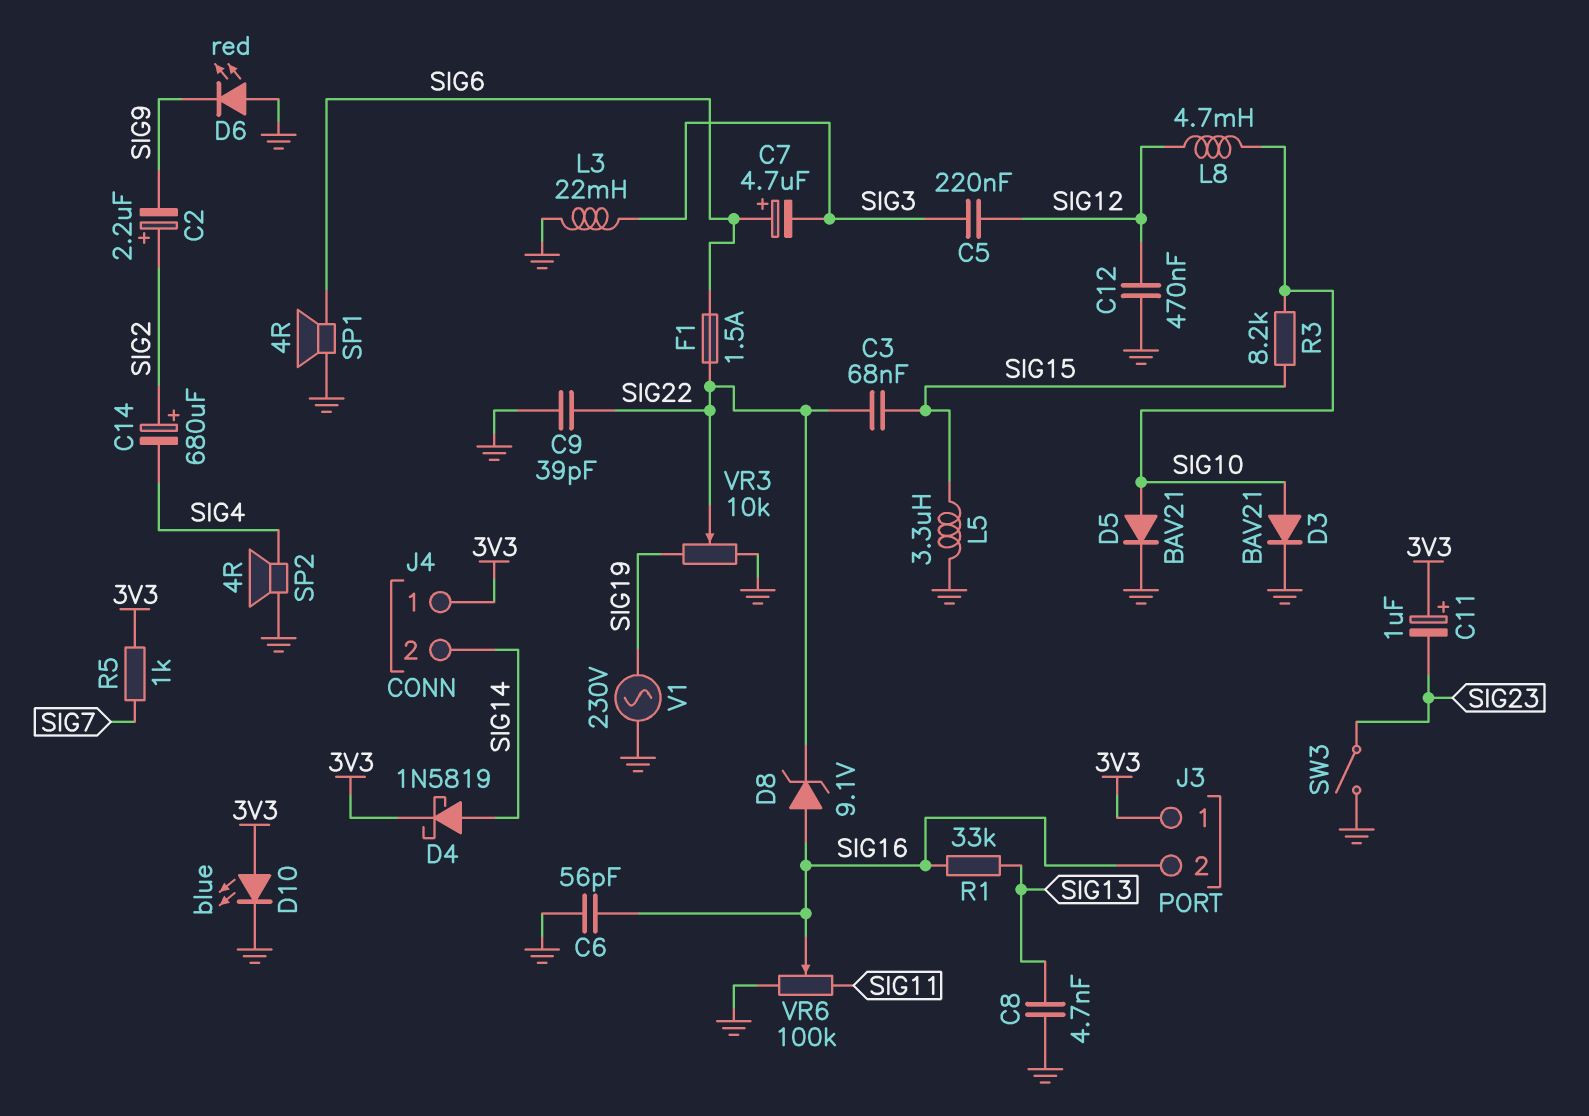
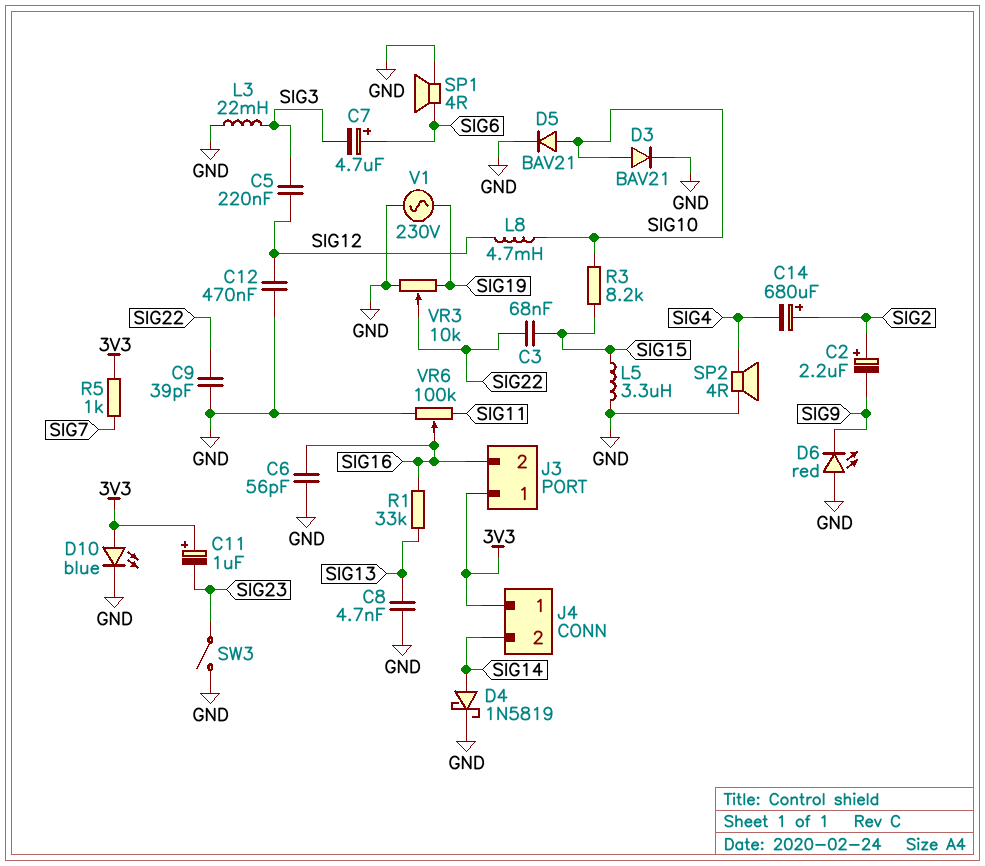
D4: schottky 1N5819 (A SIG14, K 3V3) -> schottky 1N5819 (A SIG14, K GND)
D8: zener 9.1V (A SIG16, K SIG22) -> none
F1: 1.5A (SIG6, SIG22) -> none

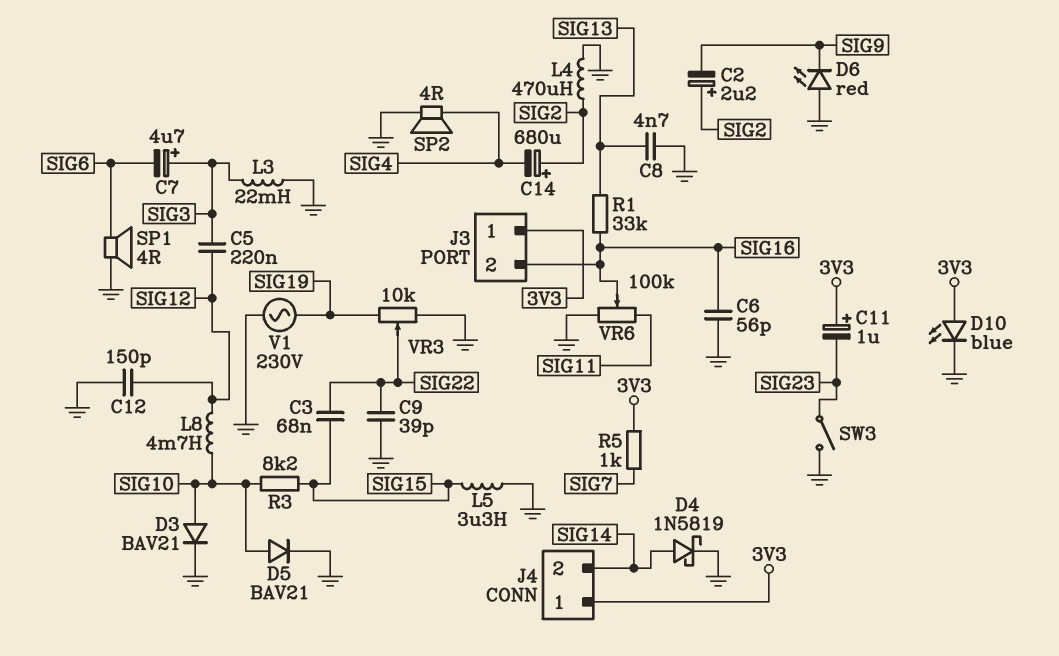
C7: 4.7uF (plus SIG6, minus SIG3) -> 4.7uF (plus SIG3, minus SIG6)
C12: 470nF (GND, SIG12) -> 150pF (GND, SIG12)
L4: none -> 470uH (GND, SIG2)

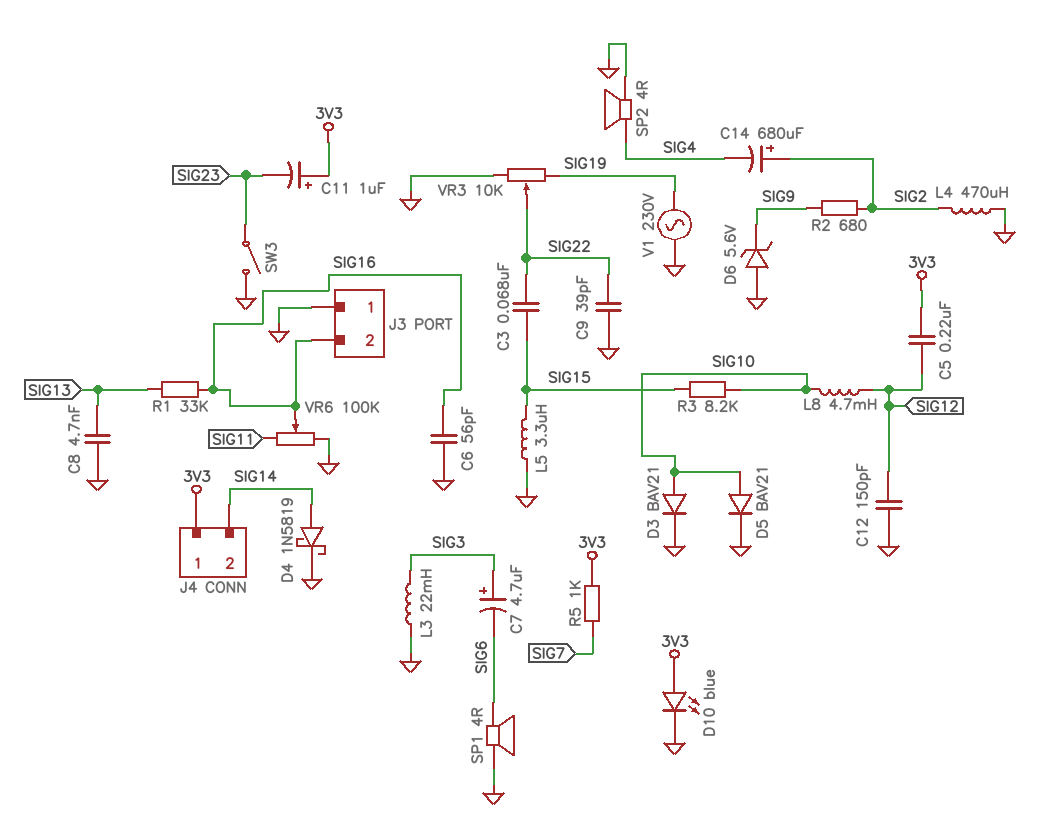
C2: 2.2uF (plus SIG2, minus SIG9) -> none
C5: 220nF (SIG3, SIG12) -> 220nF (3V3, SIG12)
D6: LED red (A GND, K SIG9) -> zener 5.6V (A GND, K SIG9)
J3 pin 1: 3V3 -> GND
R2: none -> 680 (SIG2, SIG9)

